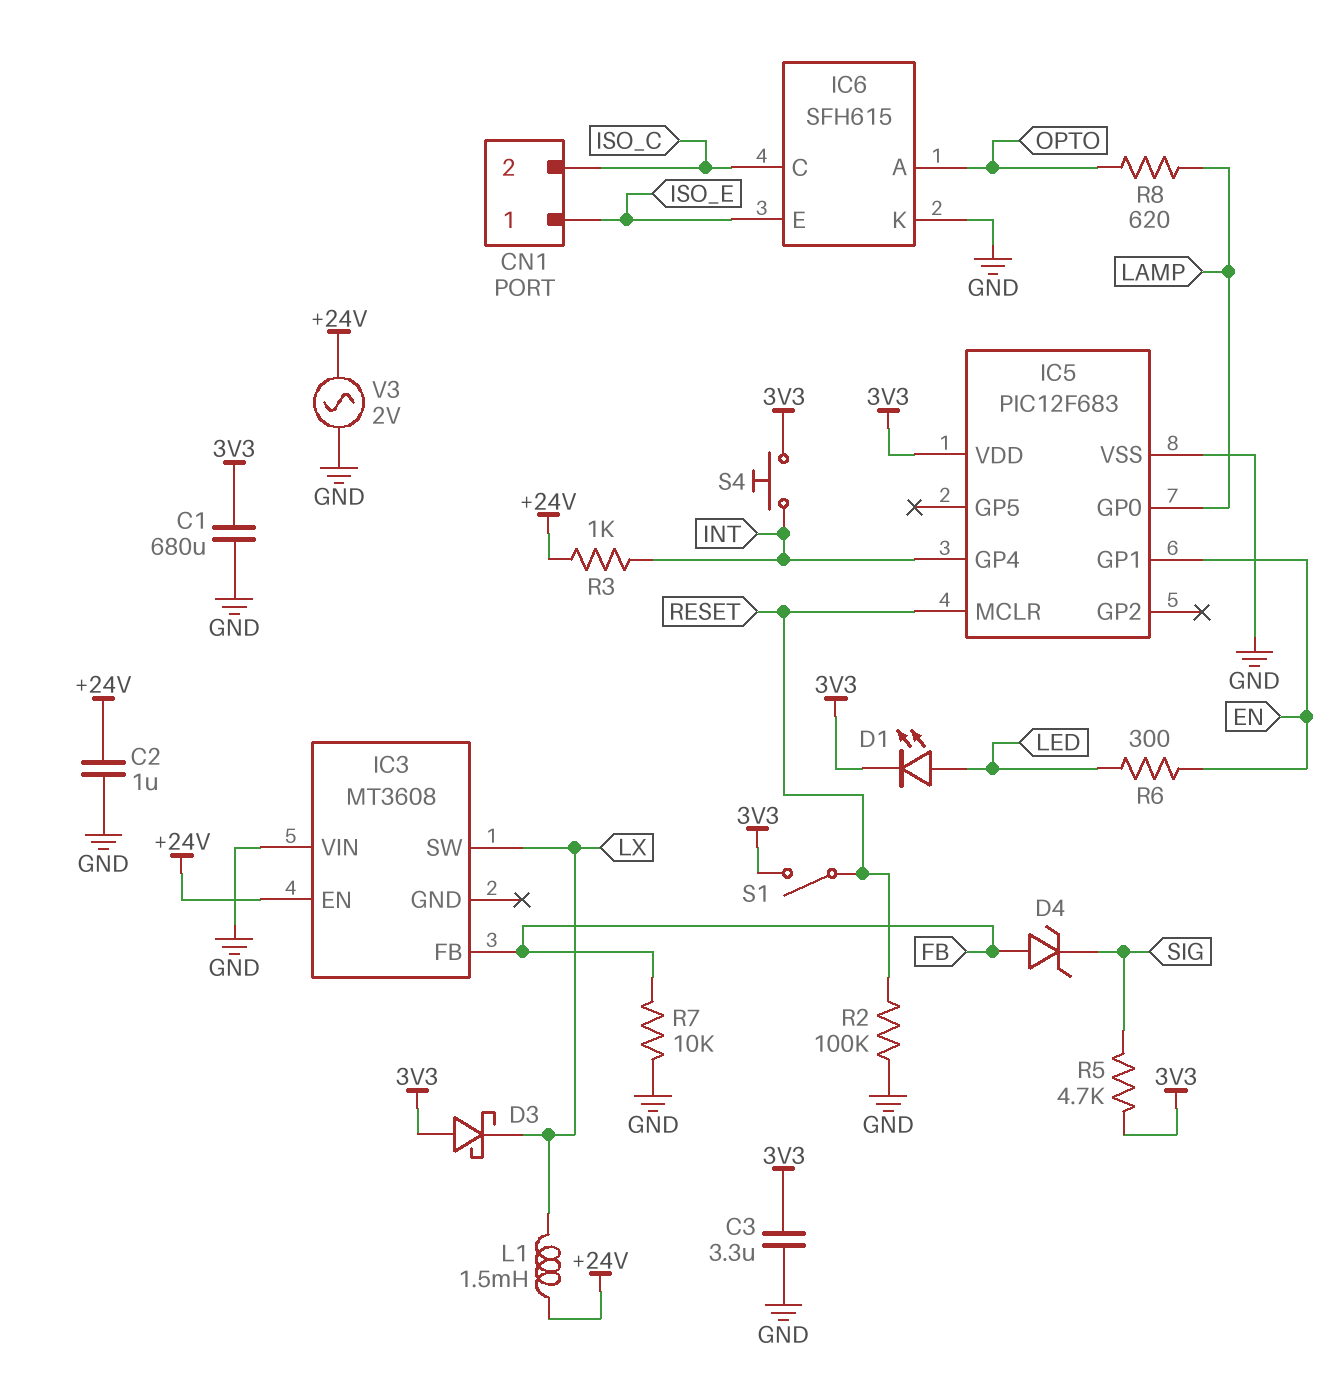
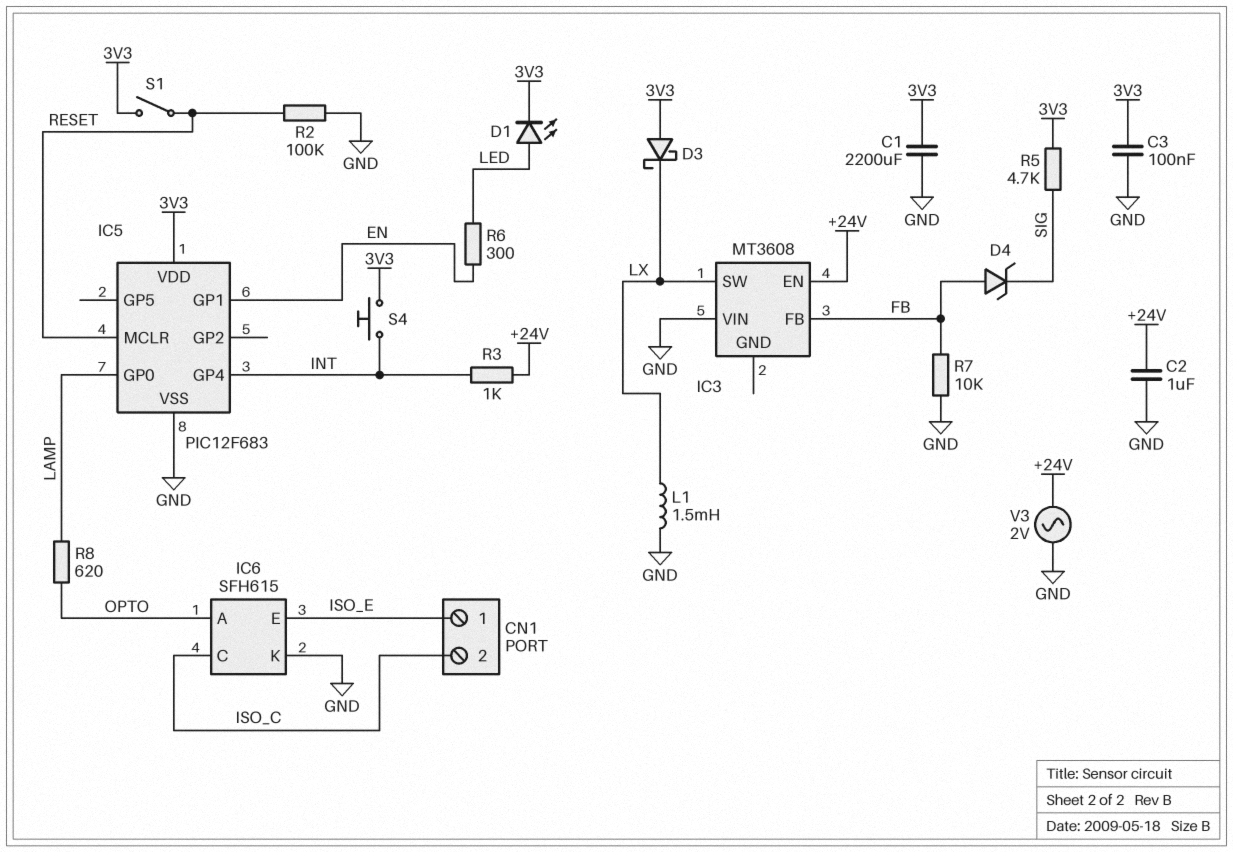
C1: 680uF (3V3, GND) -> 2200uF (3V3, GND)
C3: 3.3uF (3V3, GND) -> 100nF (3V3, GND)
L1: 1.5mH (+24V, LX) -> 1.5mH (GND, LX)

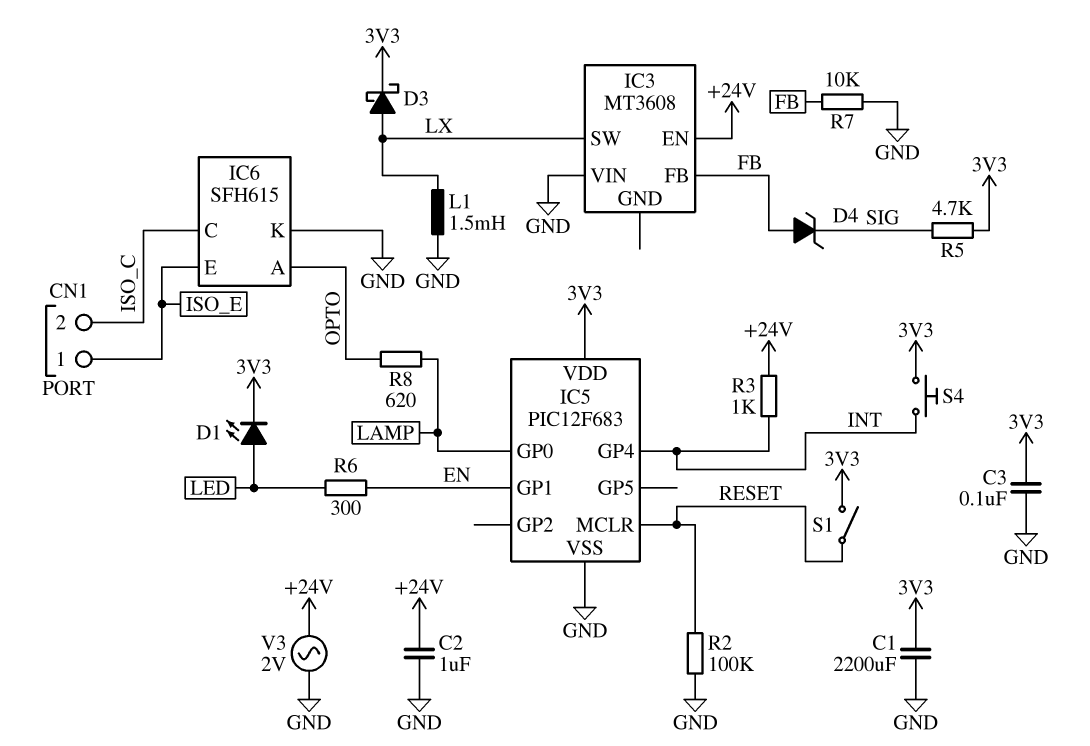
D3: schottky (A 3V3, K LX) -> schottky (A LX, K 3V3)

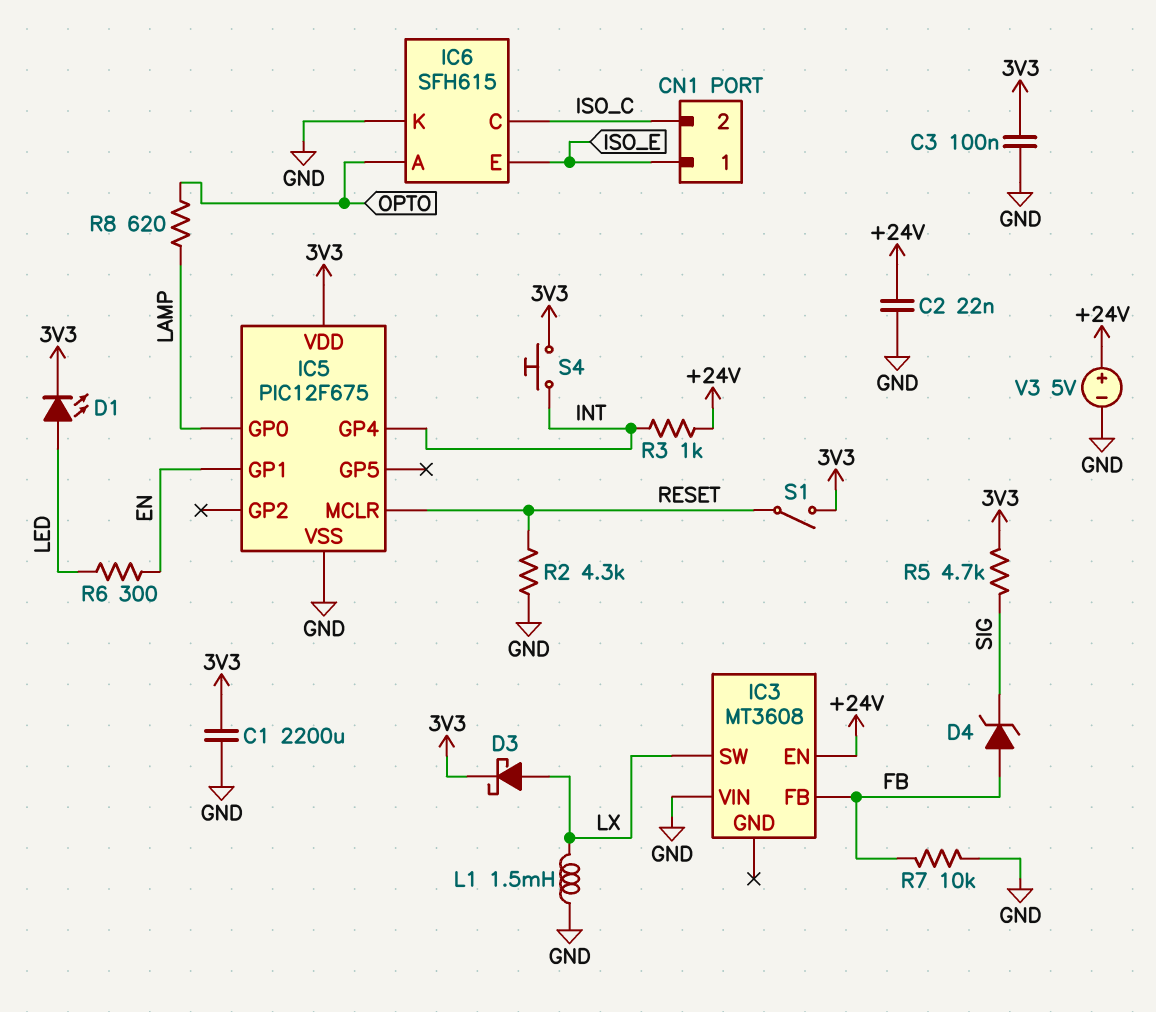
C2: 1uF (+24V, GND) -> 22nF (+24V, GND)
IC5: PIC12F683 -> PIC12F675
R2: 100k (GND, RESET) -> 4.3k (GND, RESET)
V3: AC 2V (+24V, GND) -> 5V (plus +24V, minus GND)

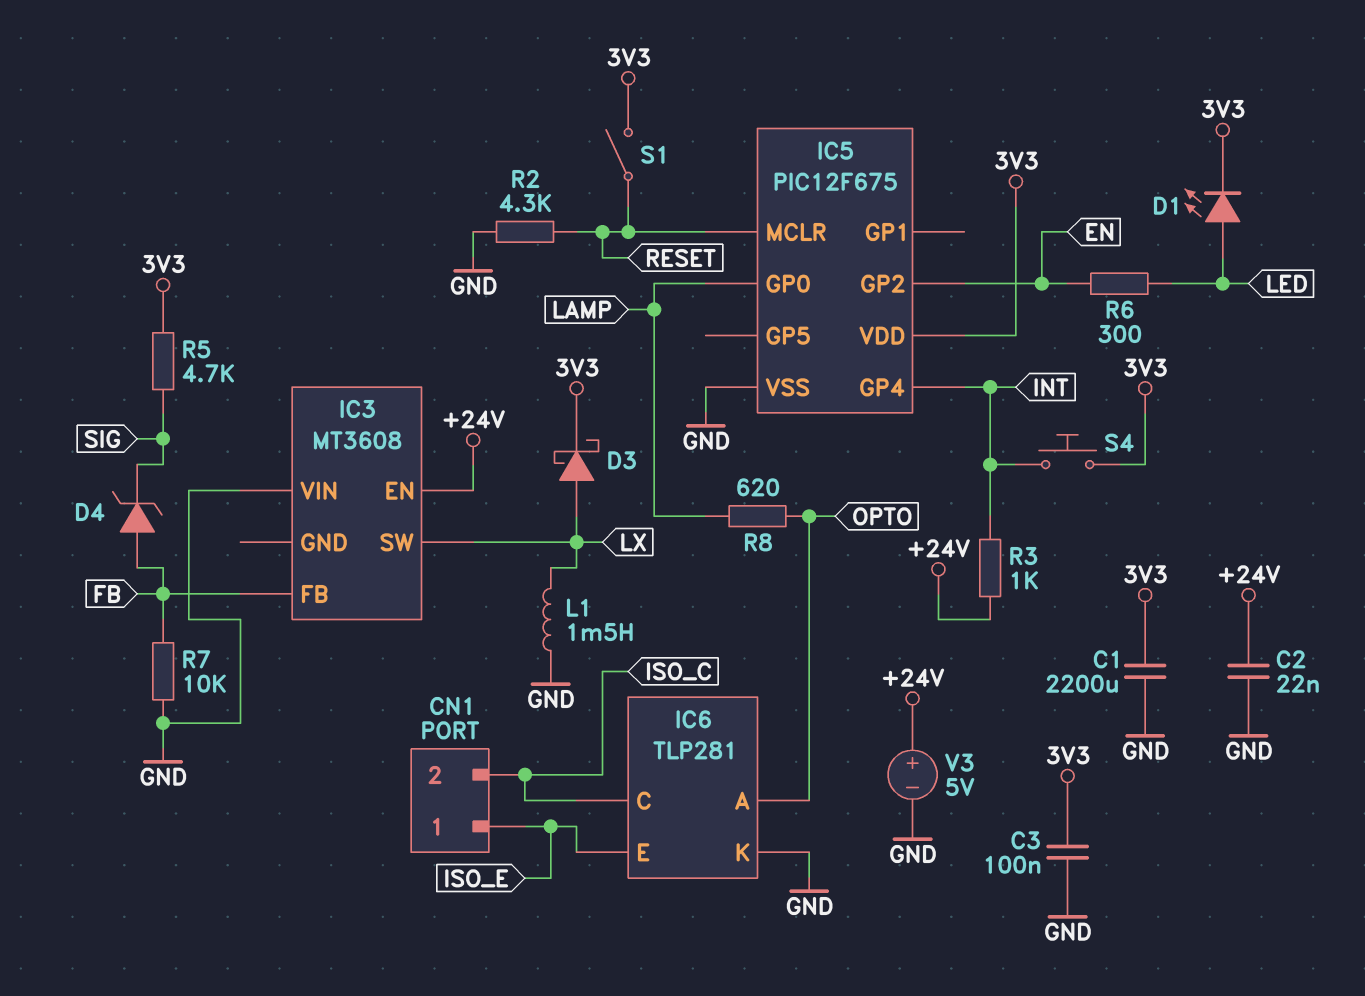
IC5 pin GP1: EN -> none
IC5 pin GP2: none -> EN
IC6: SFH615 -> TLP281

